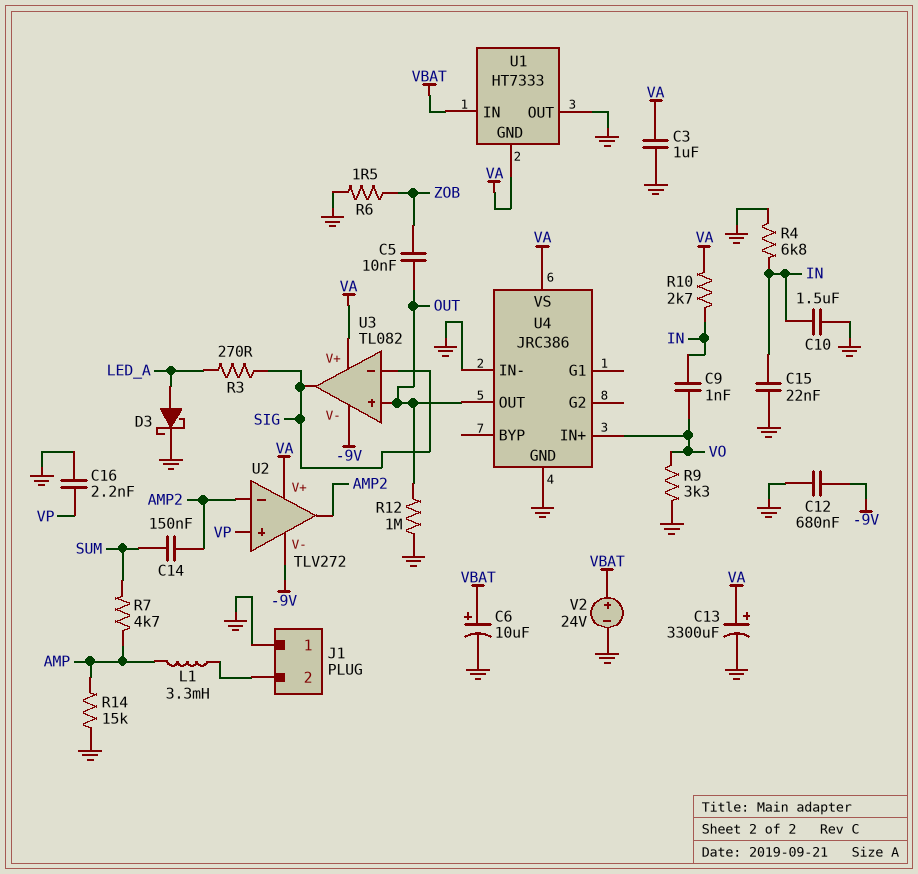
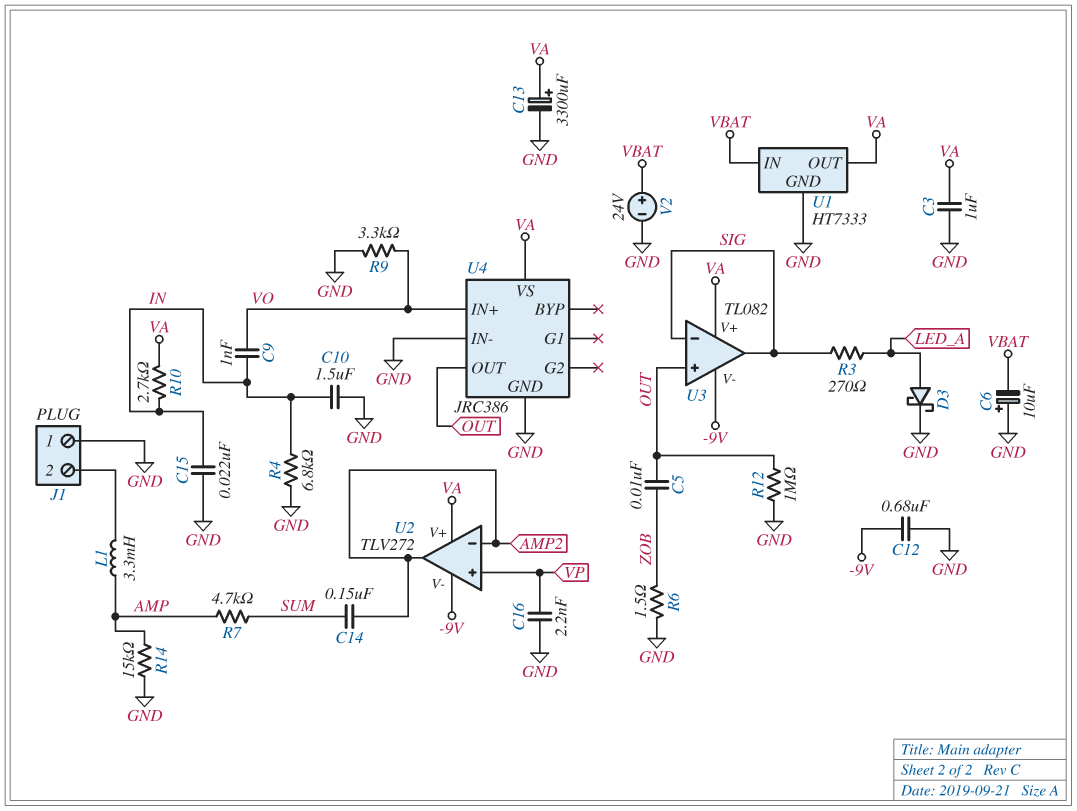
C6: 10uF (plus VBAT, minus GND) -> 10uF (plus GND, minus VBAT)
U1 pin GND: VA -> GND
U1 pin OUT: GND -> VA

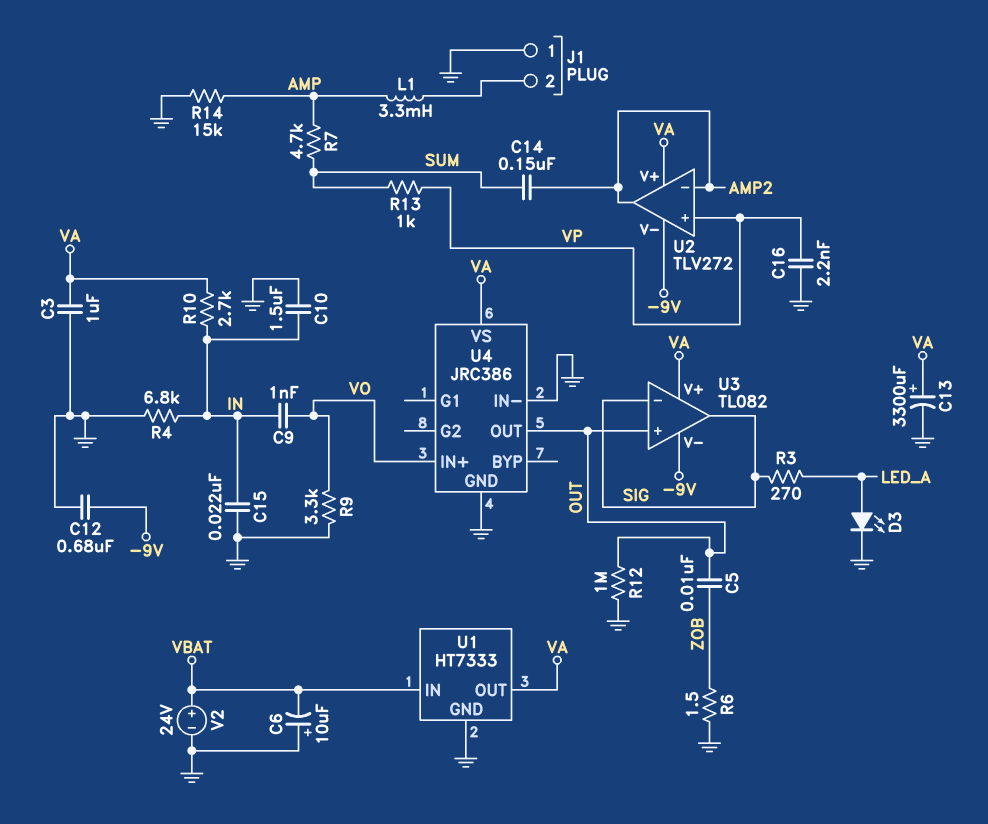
D3: schottky (A LED_A, K GND) -> LED (A LED_A, K GND)
R13: none -> 1k (SUM, VP)

